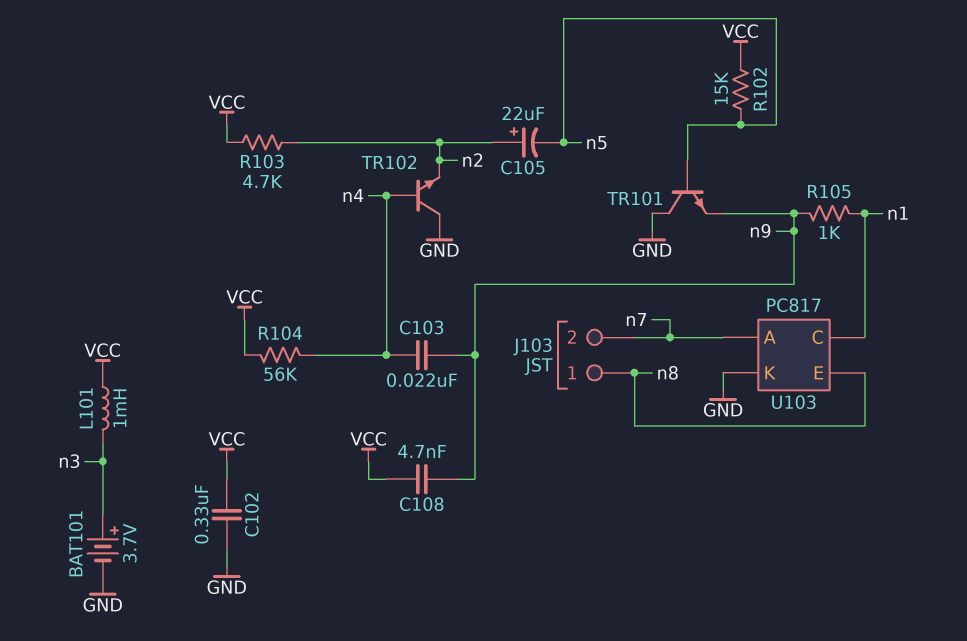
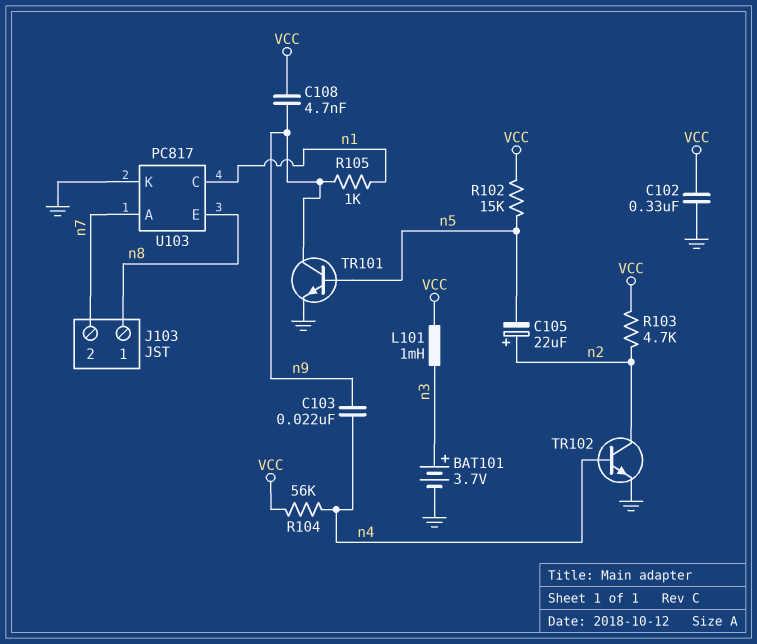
TR101: NPN (B n5, C GND, E n9) -> NPN (B n5, C n9, E GND)
TR102: NPN (B n4, C GND, E n2) -> NPN (B n4, C n2, E GND)

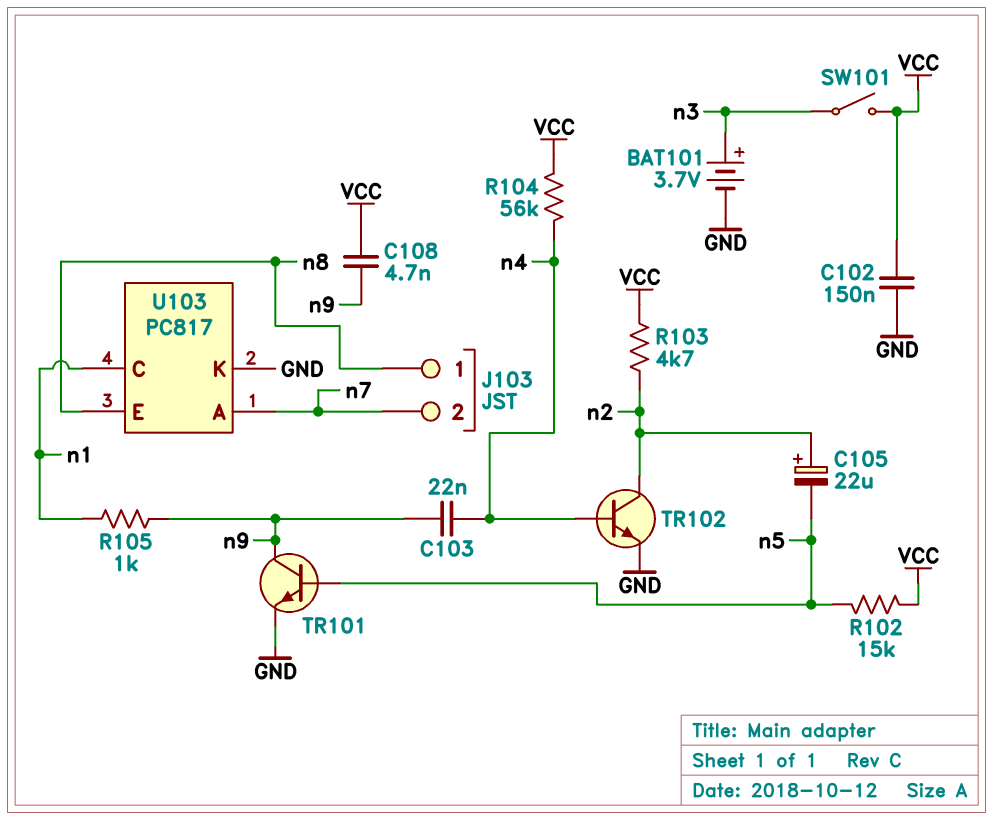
C102: 330nF (GND, VCC) -> 150nF (GND, VCC)
L101: 1mH (VCC, n3) -> none
SW101: none -> switch (VCC, n3)

